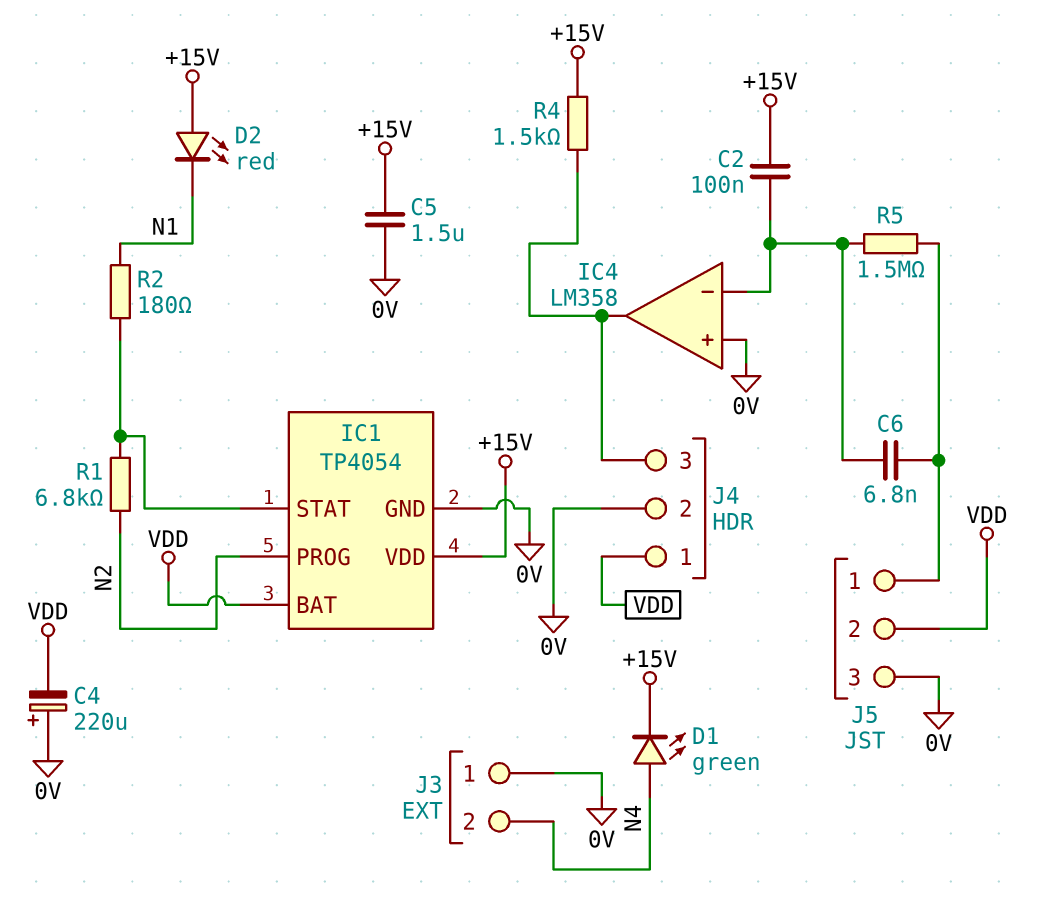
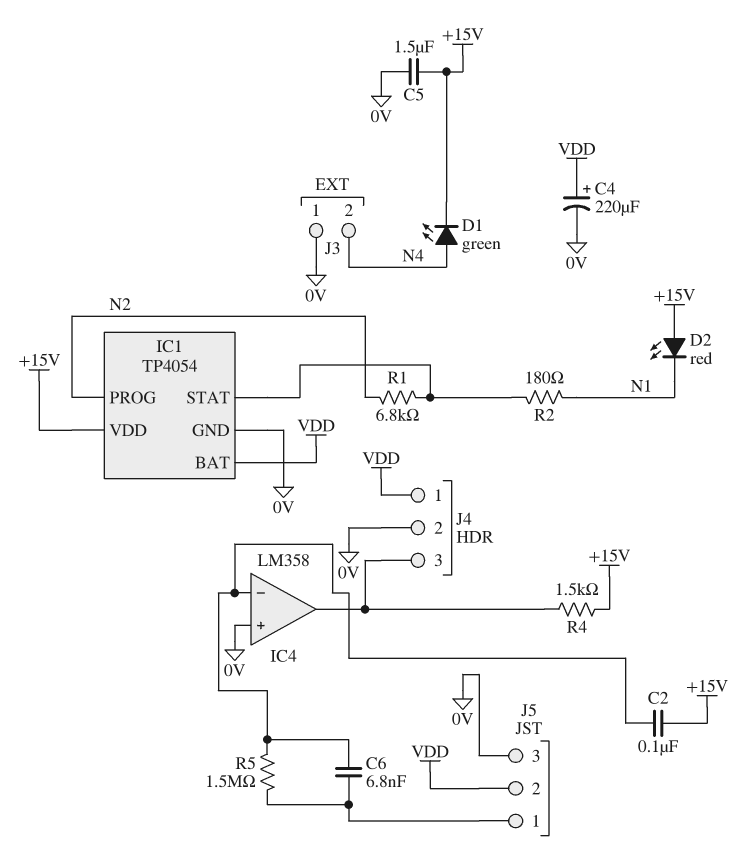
C4: 220uF (plus 0V, minus VDD) -> 220uF (plus VDD, minus 0V)

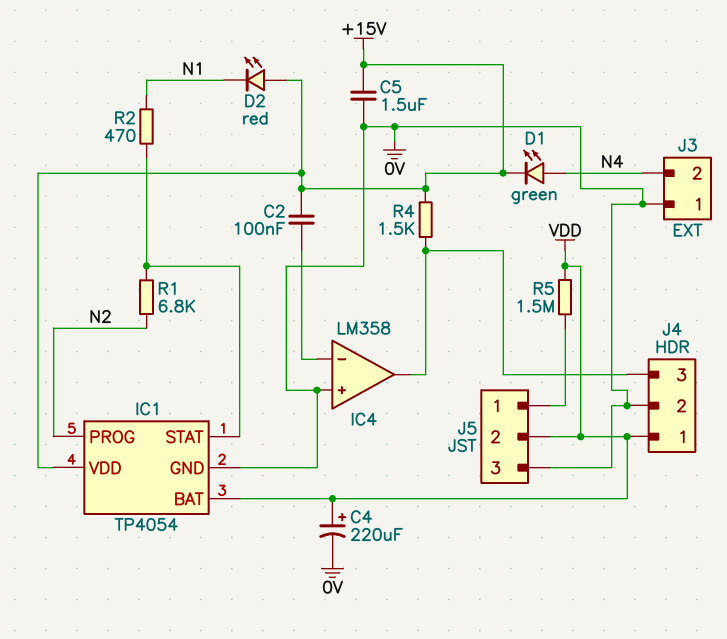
C6: 6.8nF (IC4/in-, J5/1) -> none
R2: 180 (IC1/STAT, N1) -> 470 (IC1/STAT, N1)
R5: 1.5M (IC4/in-, J5/1) -> 1.5M (J5/1, VDD)

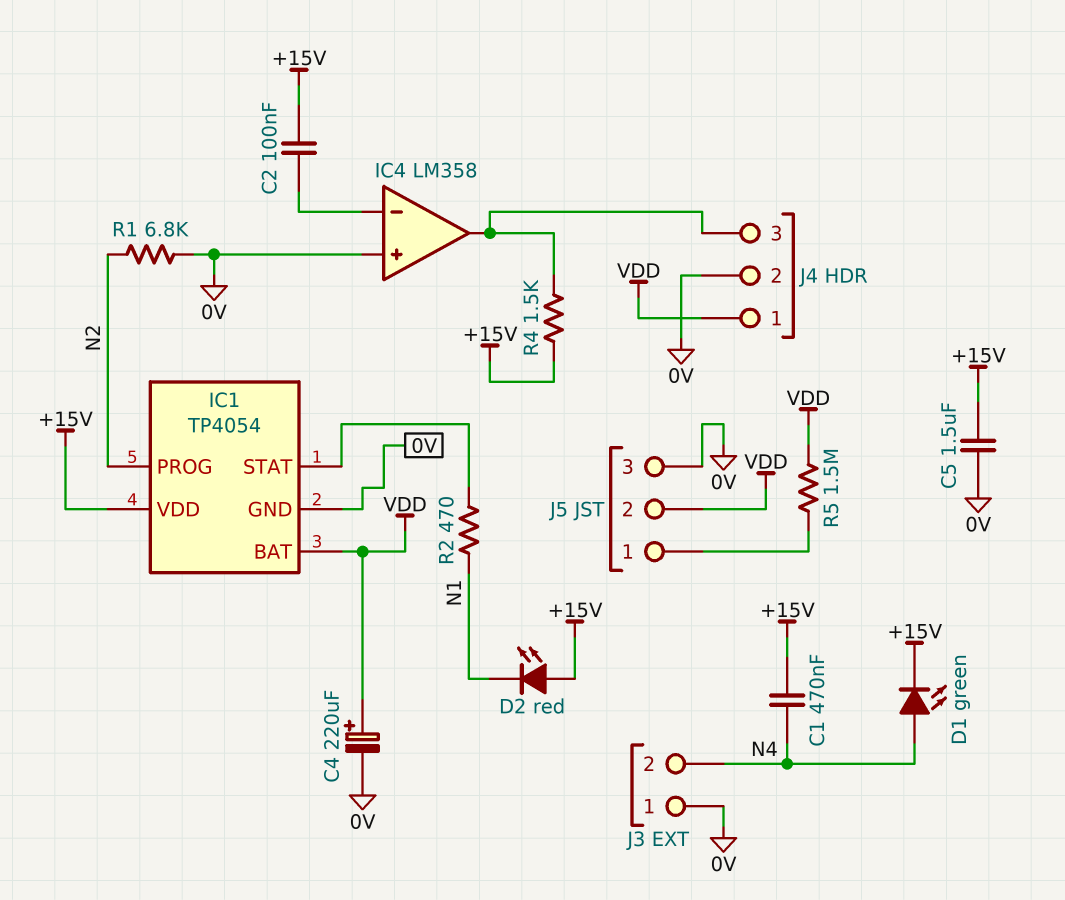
C1: none -> 470nF (+15V, N4)
R1: 6.8k (IC1/STAT, N2) -> 6.8k (0V, N2)

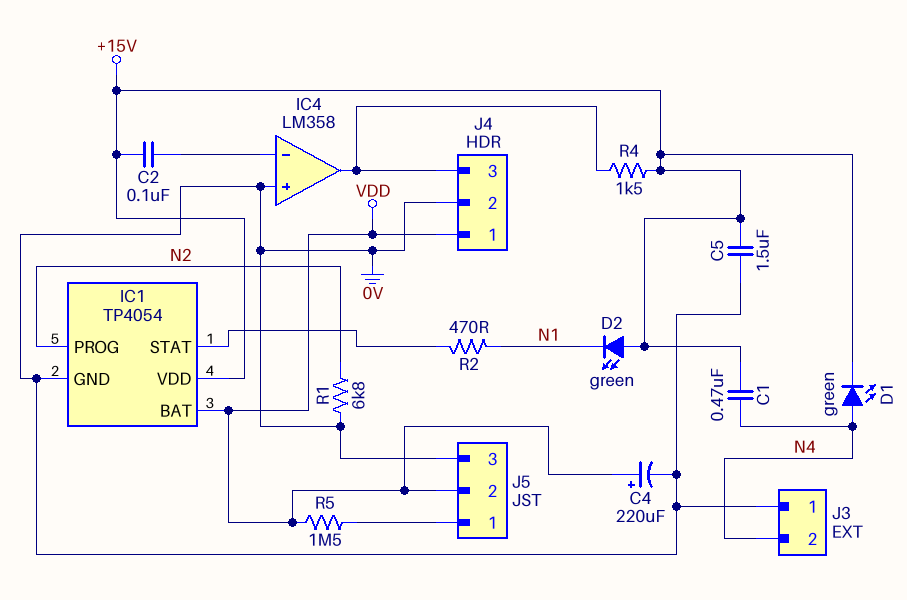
D2: LED red (A +15V, K N1) -> LED green (A +15V, K N1)

